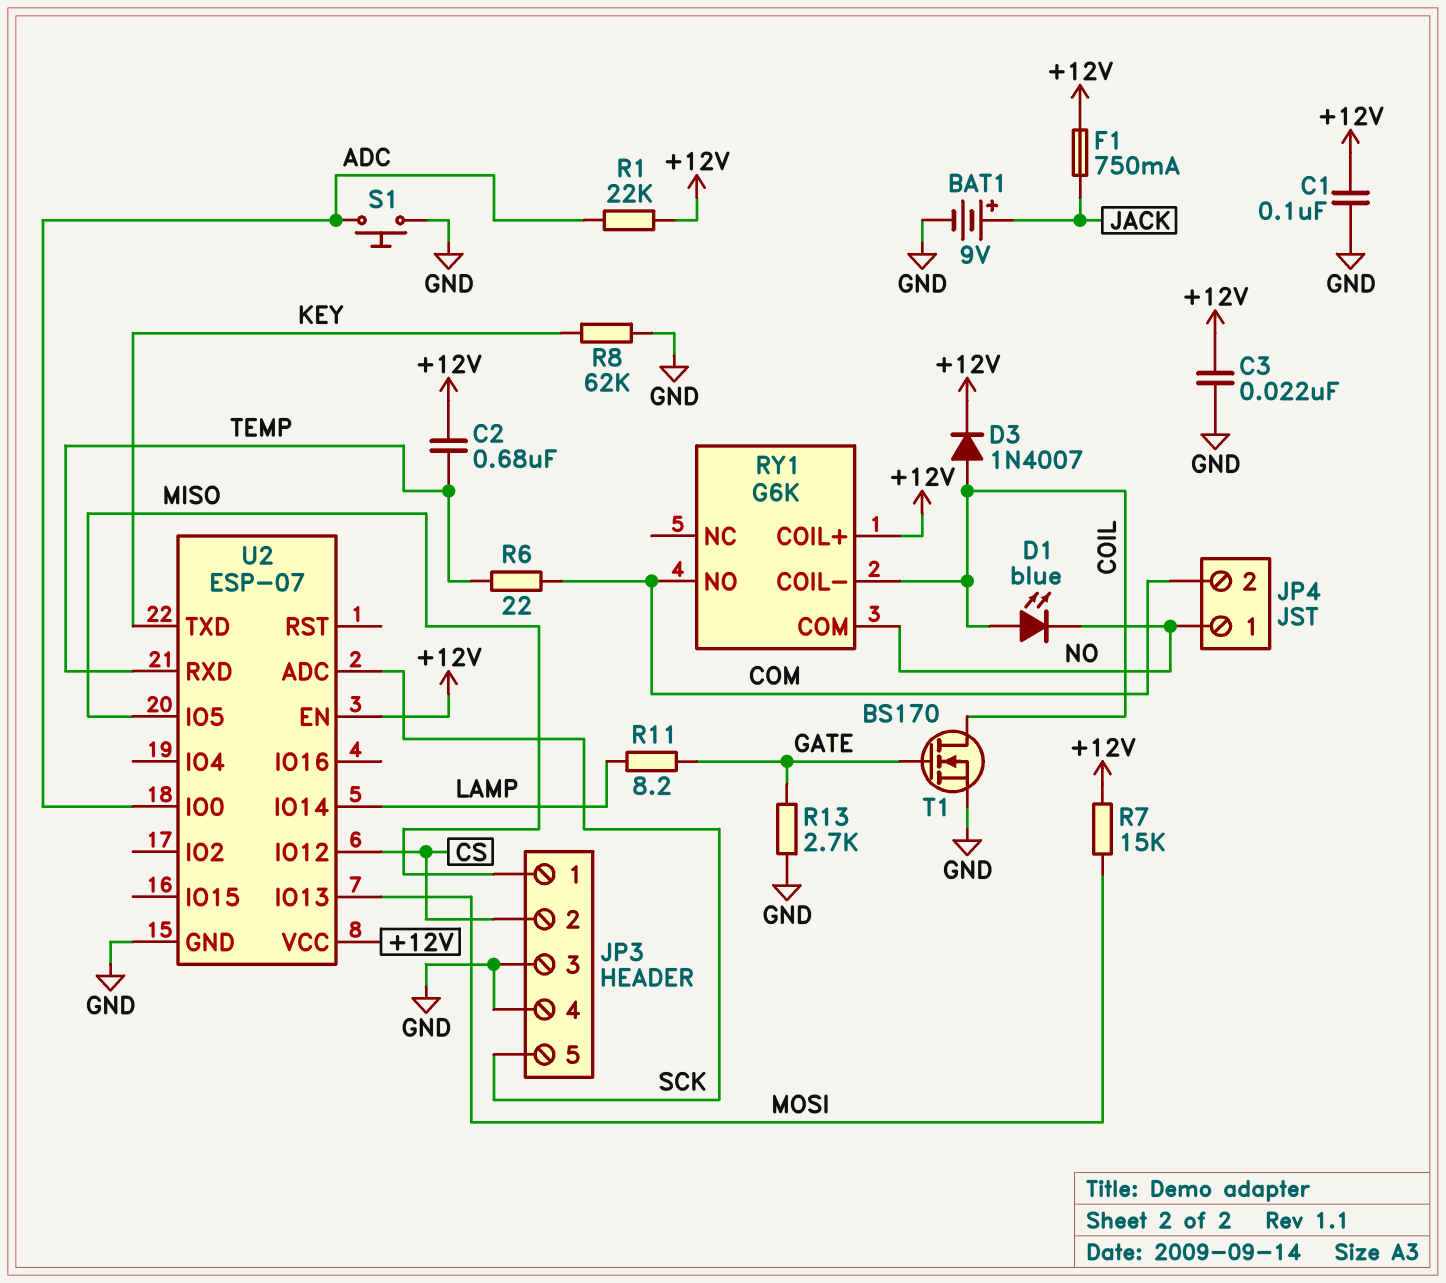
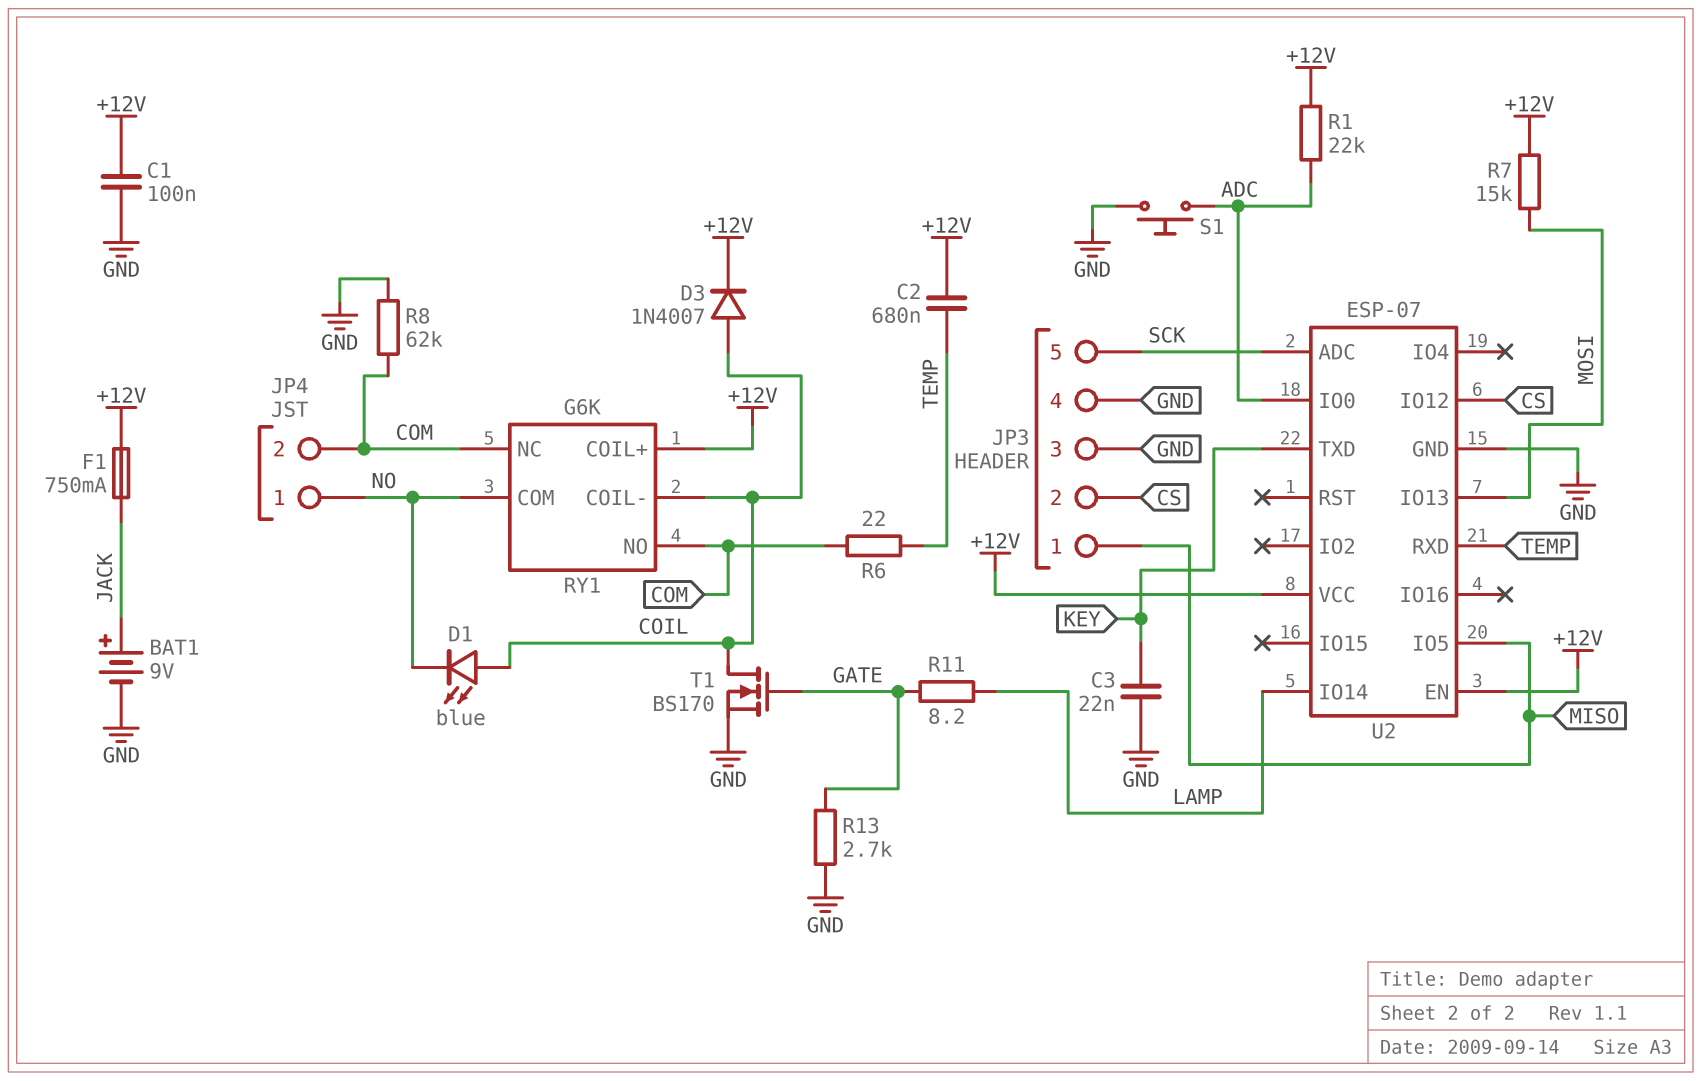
C3: 22nF (+12V, GND) -> 22nF (GND, KEY)
R8: 62k (GND, KEY) -> 62k (COM, GND)
RY1 pin NC: none -> COM

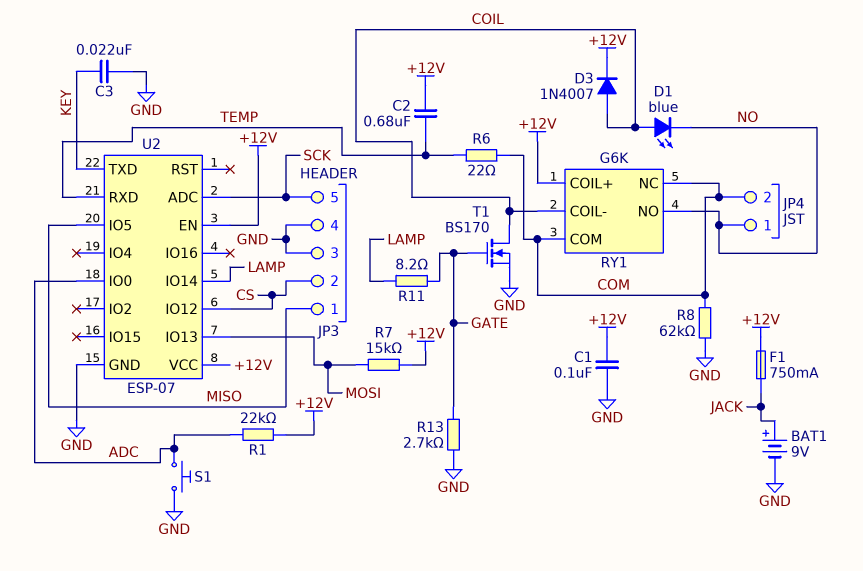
RY1 pin COM: NO -> COM
RY1 pin NO: COM -> NO

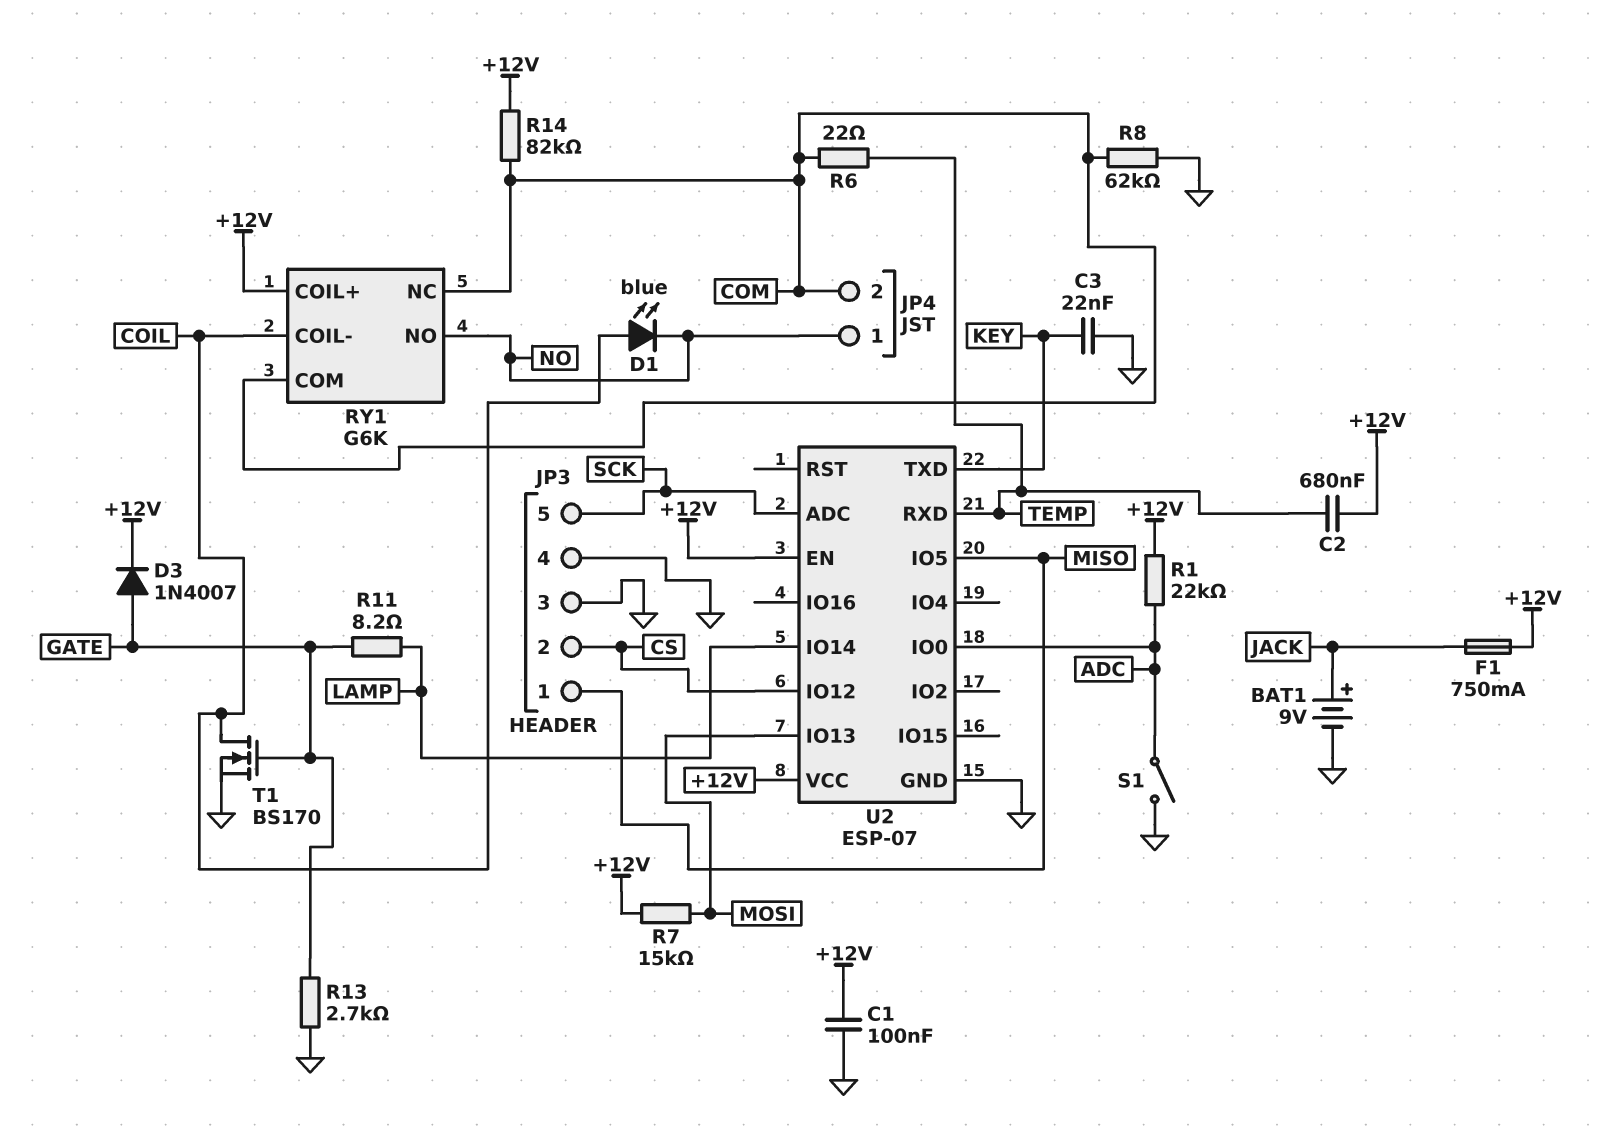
D3: diode 1N4007 (A COIL, K +12V) -> diode 1N4007 (A GATE, K +12V)
R14: none -> 82k (+12V, COM)
S1: button (ADC, GND) -> switch (ADC, GND)

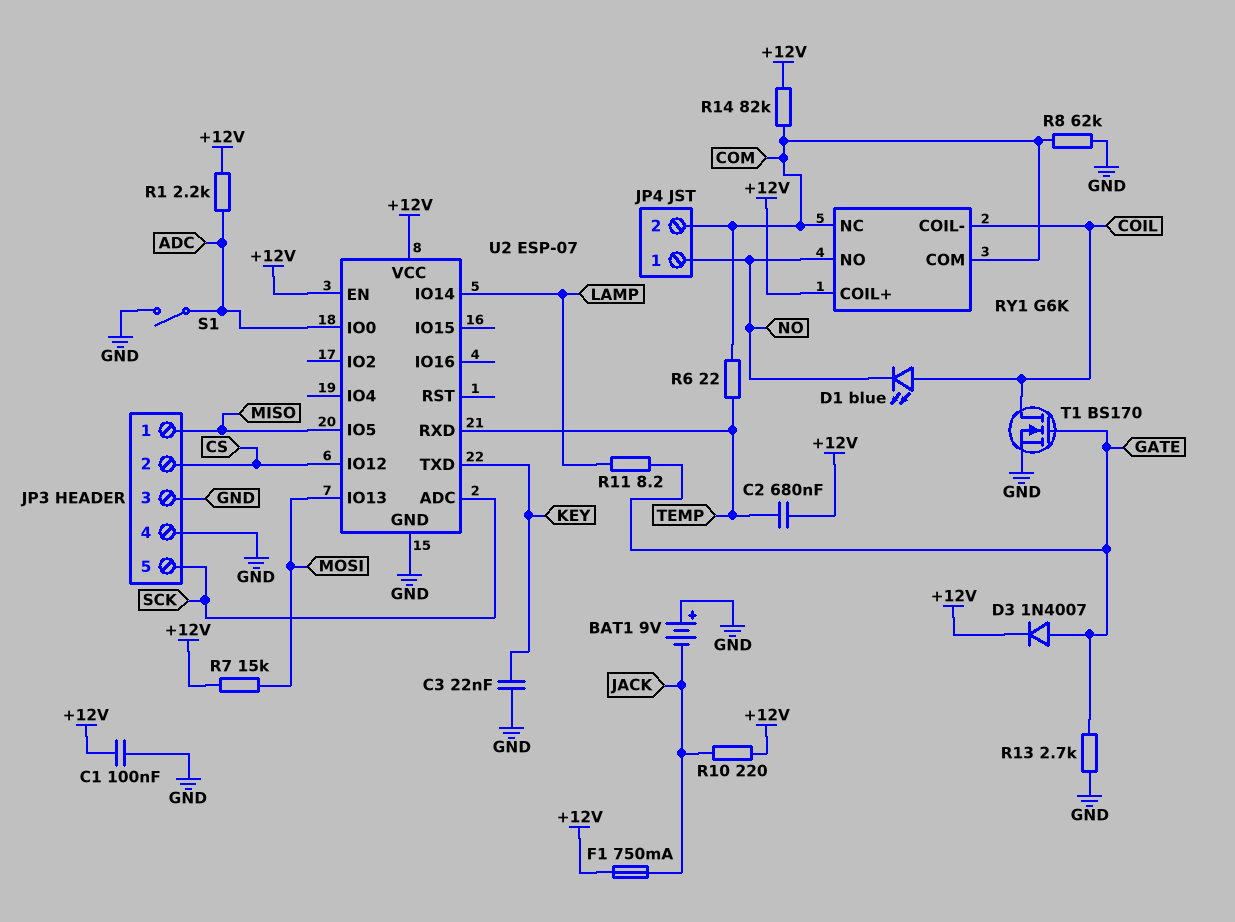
BAT1: 9V (plus JACK, minus GND) -> 9V (plus GND, minus JACK)
R1: 22k (+12V, ADC) -> 2.2k (+12V, ADC)
R10: none -> 220 (+12V, JACK)

